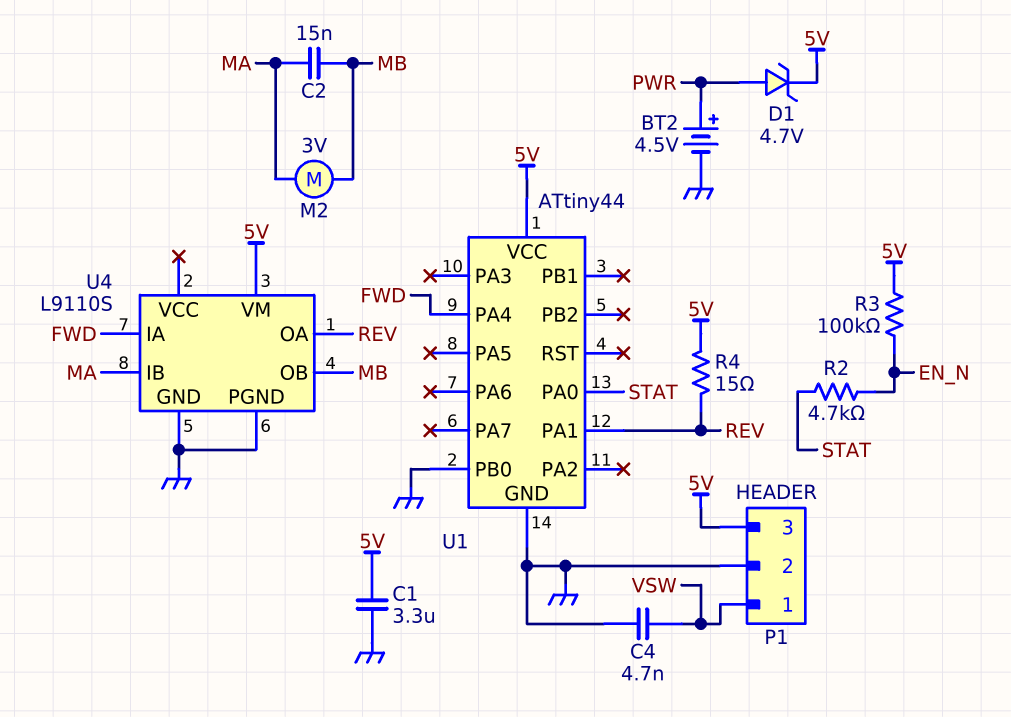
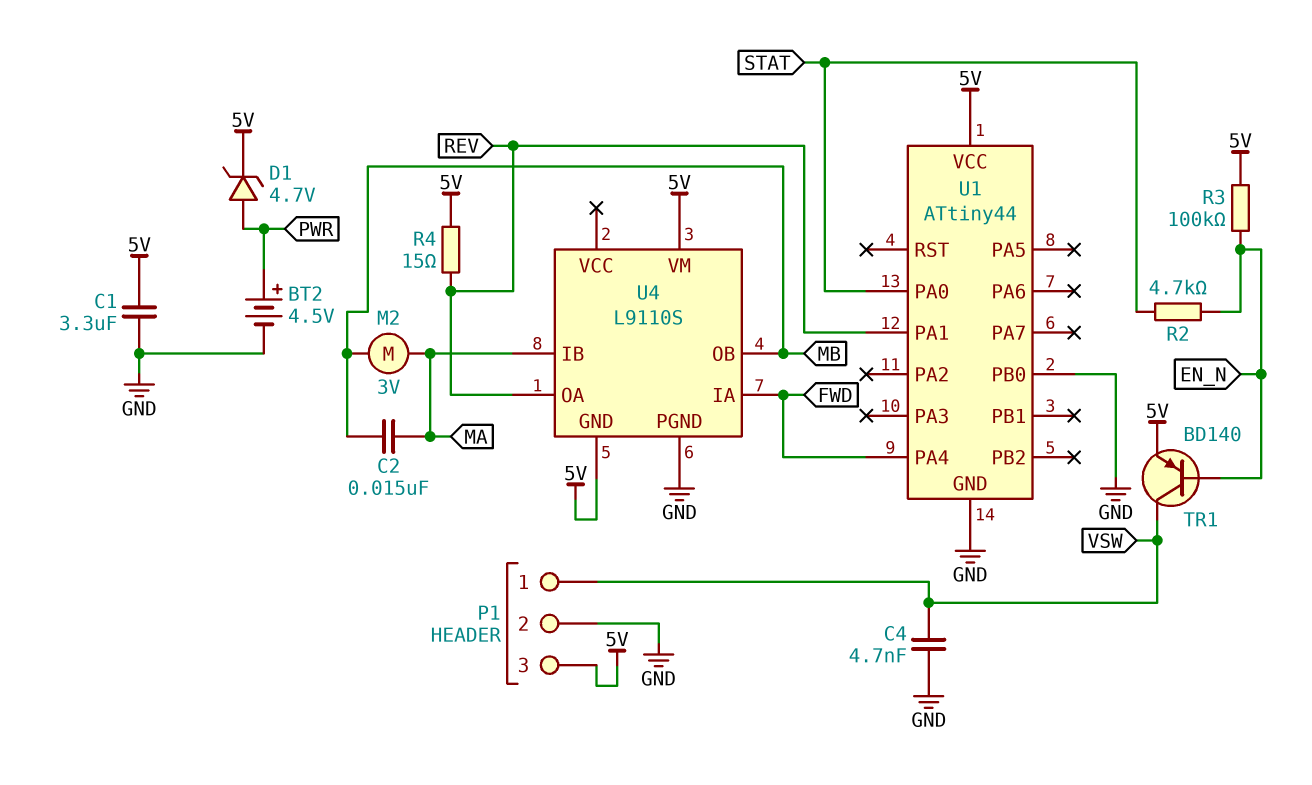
TR1: none -> PNP BD140 (B EN_N, C VSW, E 5V)
U4 pin GND: GND -> 5V

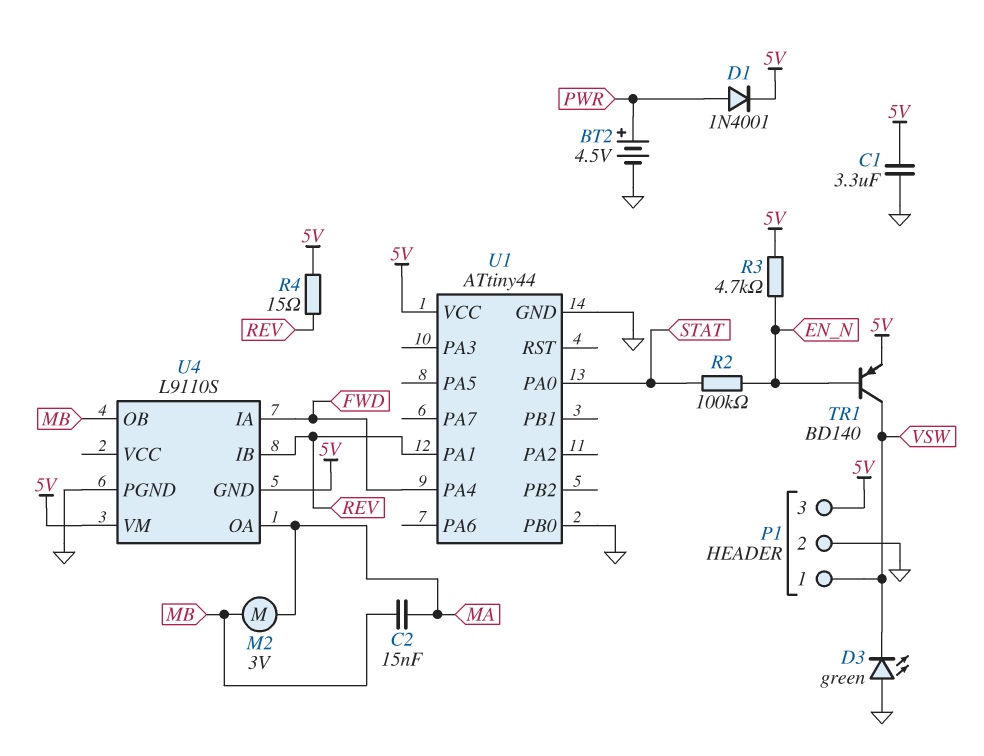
C4: 4.7nF (GND, VSW) -> none
D1: zener 4.7V (A PWR, K 5V) -> diode 1N4001 (A PWR, K 5V)
D3: none -> LED green (A GND, K VSW)
R2: 4.7k (EN_N, STAT) -> 100k (EN_N, STAT)
R3: 100k (5V, EN_N) -> 4.7k (5V, EN_N)
U4 pin IB: MA -> REV
U4 pin OA: REV -> MA

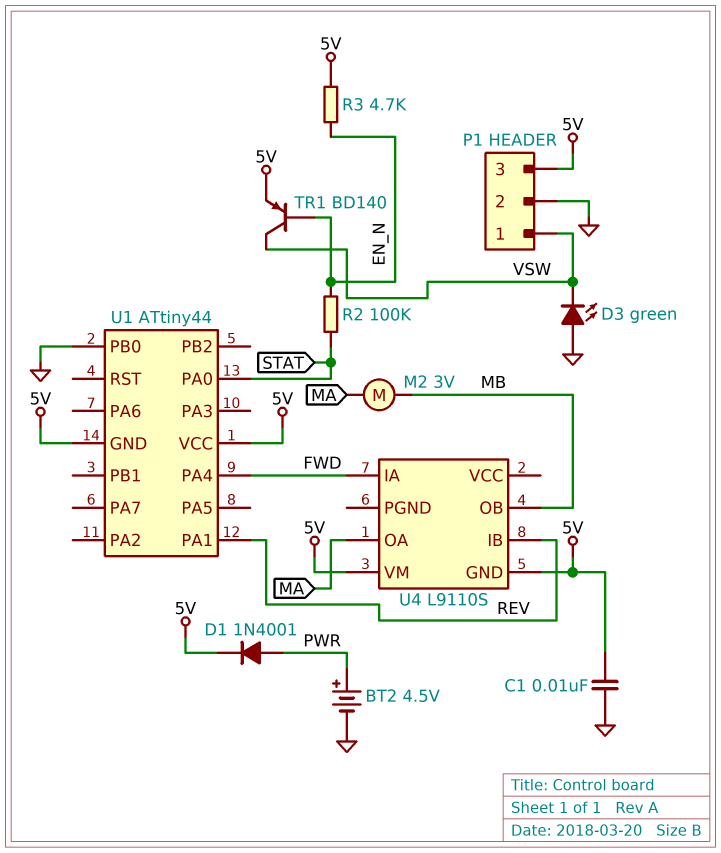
C1: 3.3uF (5V, GND) -> 10nF (5V, GND)
C2: 15nF (MA, MB) -> none
R4: 15 (5V, REV) -> none
U1 pin GND: GND -> 5V
U4 pin PGND: GND -> none

